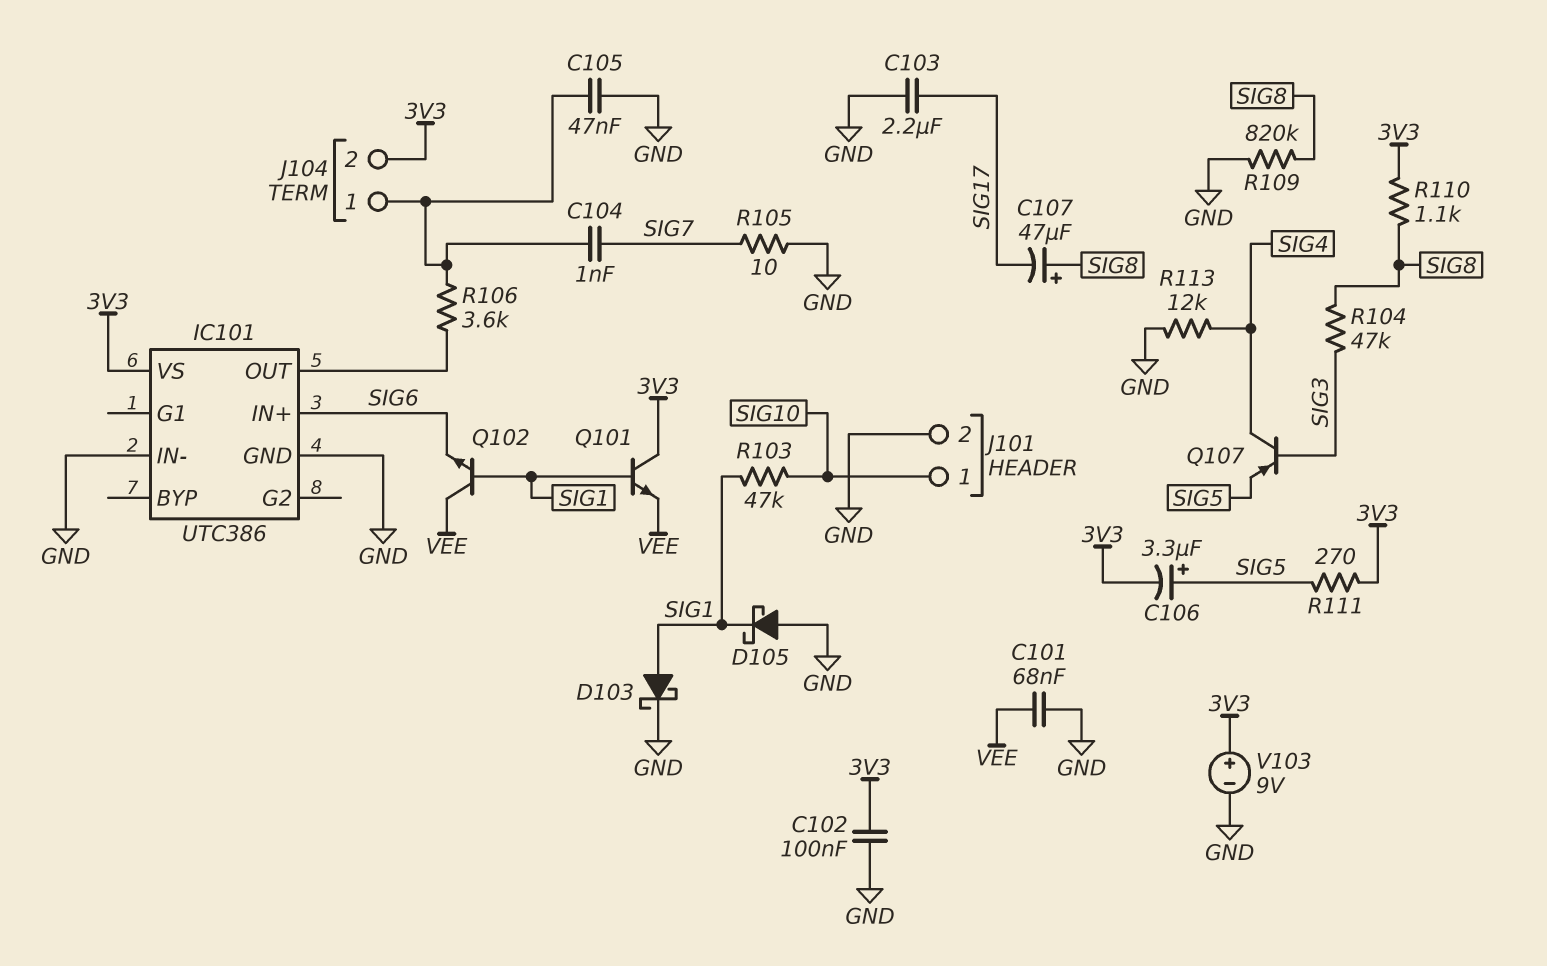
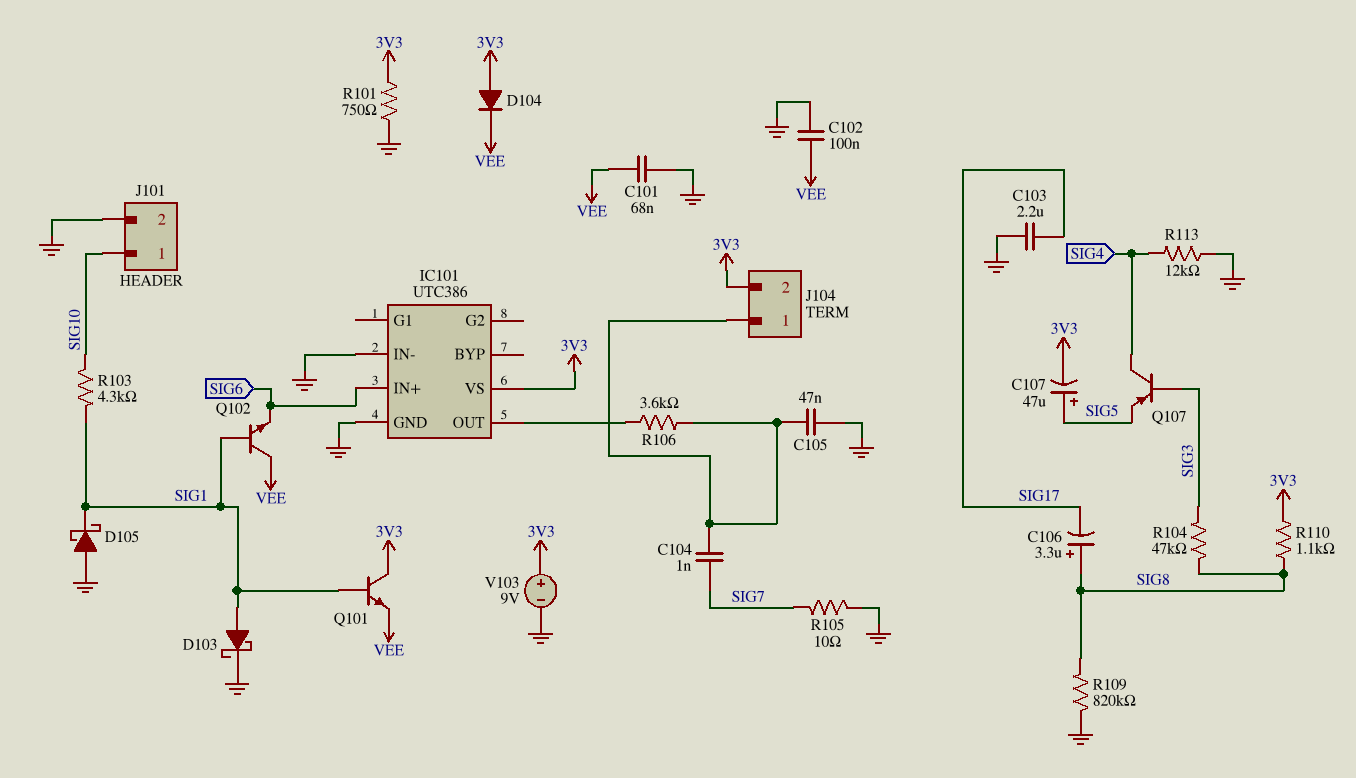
C102: 100nF (3V3, GND) -> 100nF (GND, VEE)
C106: 3.3uF (plus SIG5, minus 3V3) -> 3.3uF (plus SIG8, minus SIG17)
C107: 47uF (plus SIG8, minus SIG17) -> 47uF (plus SIG5, minus 3V3)
D104: none -> diode (A 3V3, K VEE)
R101: none -> 750 (3V3, GND)
R103: 47k (SIG1, SIG10) -> 4.3k (SIG1, SIG10)
R111: 270 (3V3, SIG5) -> none

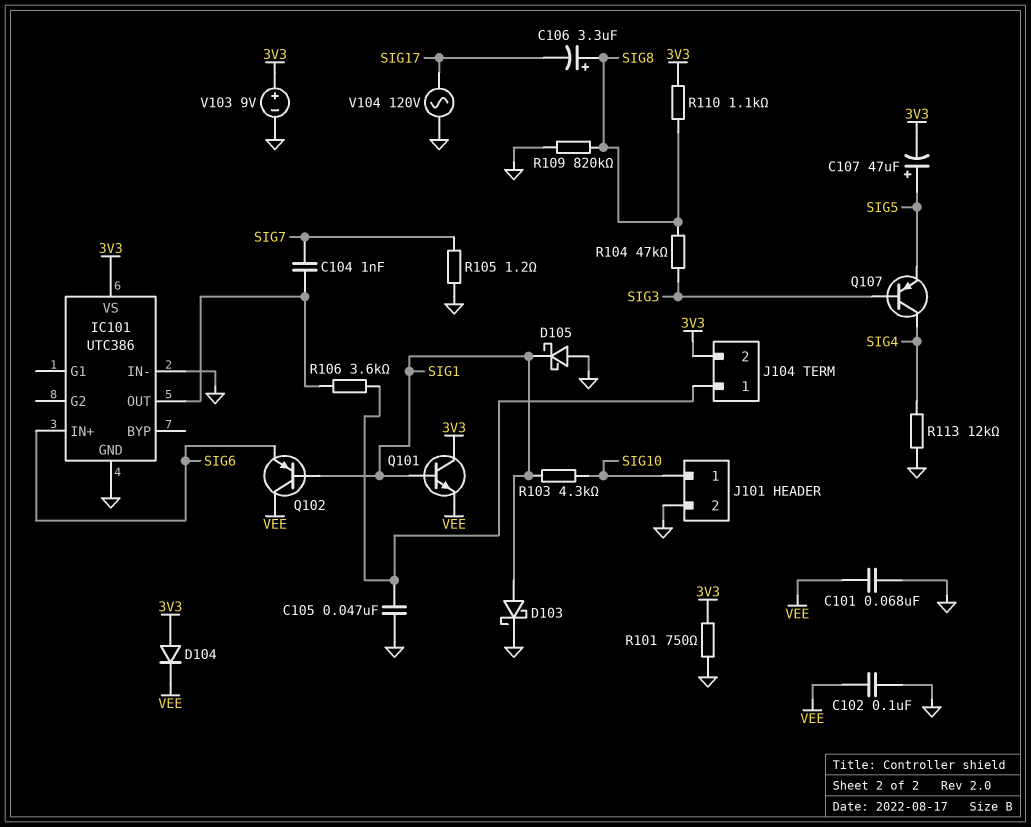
C103: 2.2uF (GND, SIG17) -> none
C104: 1nF (J104/1, SIG7) -> 1nF (IC101/OUT, SIG7)
Q102: NPN (B SIG1, C VEE, E SIG6) -> PNP (B SIG1, C VEE, E SIG6)
R105: 10 (GND, SIG7) -> 1.2 (GND, SIG7)
V104: none -> AC 120V (GND, SIG17)

